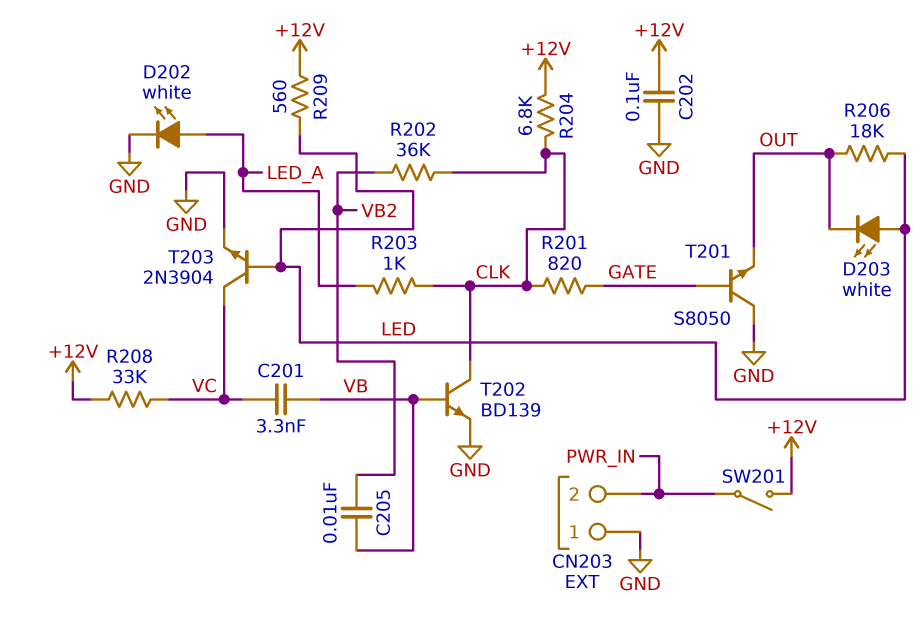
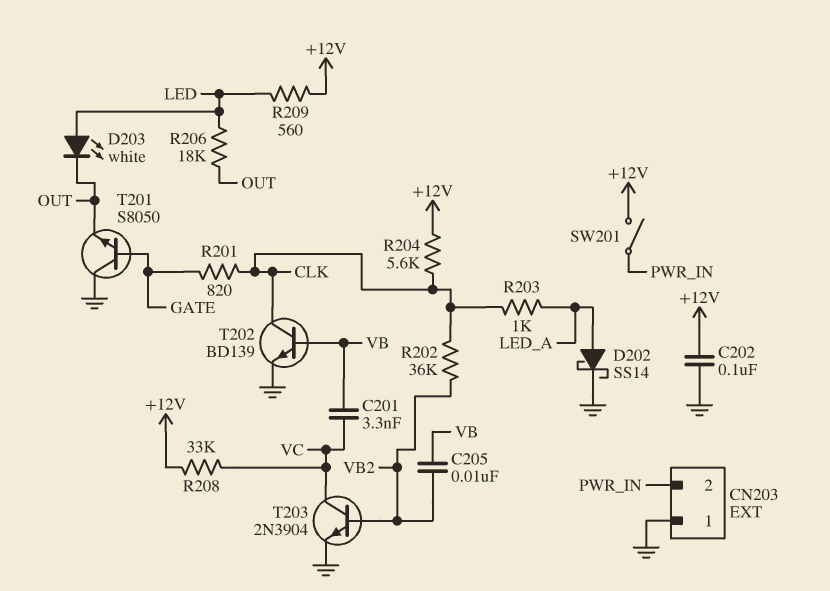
D202: LED white (A LED_A, K GND) -> schottky SS14 (A LED_A, K GND)
R204: 6.8k (+12V, CLK) -> 5.6k (+12V, CLK)
T203: NPN 2N3904 (B LED, C VC, E GND) -> NPN 2N3904 (B VB2, C VC, E GND)

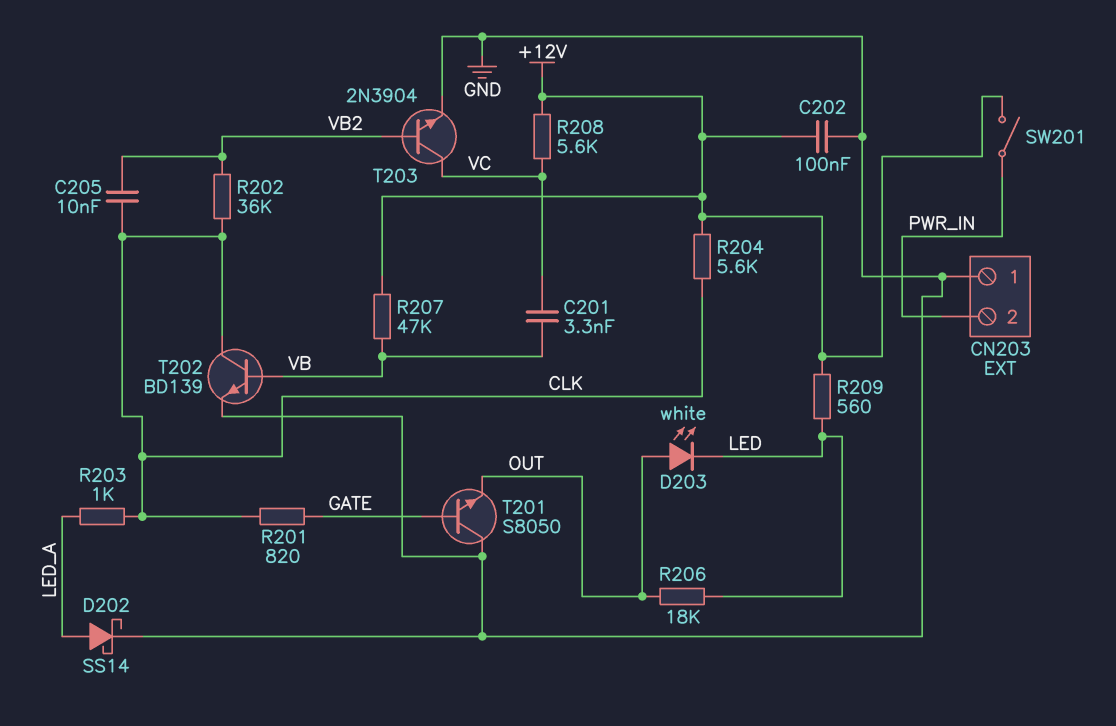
C205: 10nF (VB, VB2) -> 10nF (CLK, VB2)
D203: LED white (A LED, K OUT) -> LED white (A OUT, K LED)
R207: none -> 47k (+12V, VB)
R208: 33k (+12V, VC) -> 5.6k (+12V, VC)

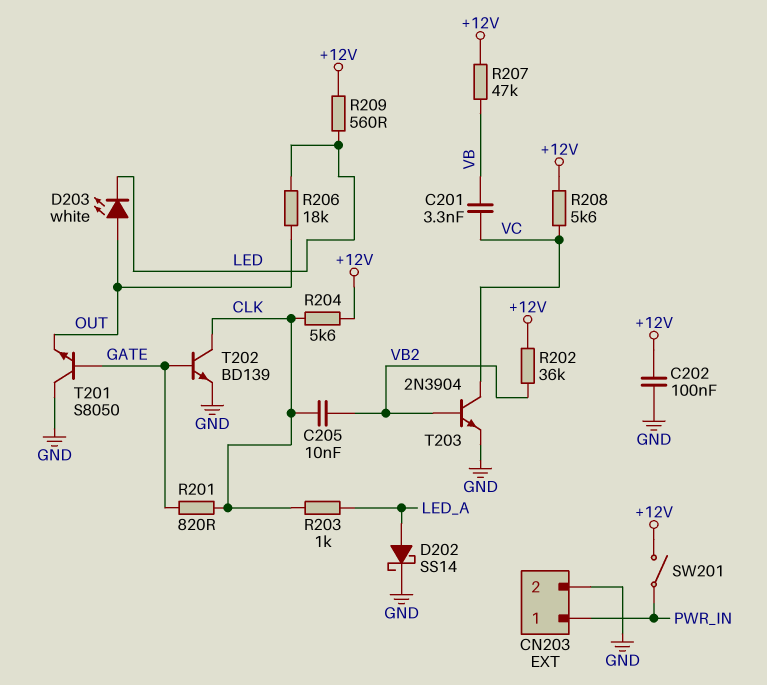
CN203 pin 1: GND -> PWR_IN
CN203 pin 2: PWR_IN -> GND
R202: 36k (CLK, VB2) -> 36k (+12V, VB2)
T202: NPN BD139 (B VB, C CLK, E GND) -> NPN BD139 (B GATE, C CLK, E GND)

